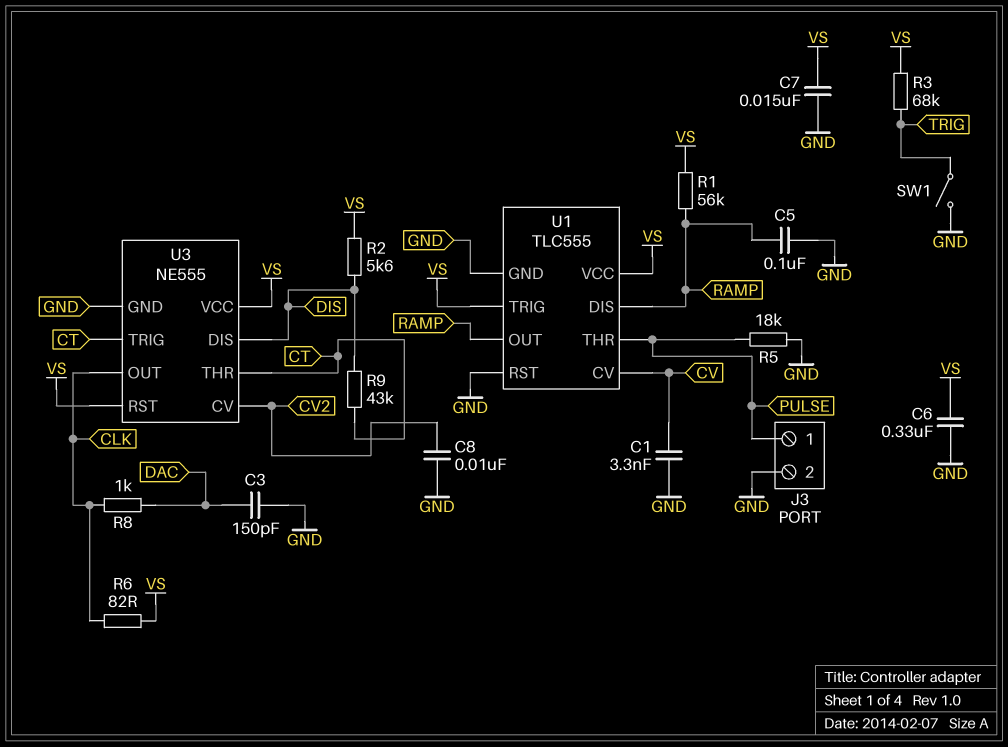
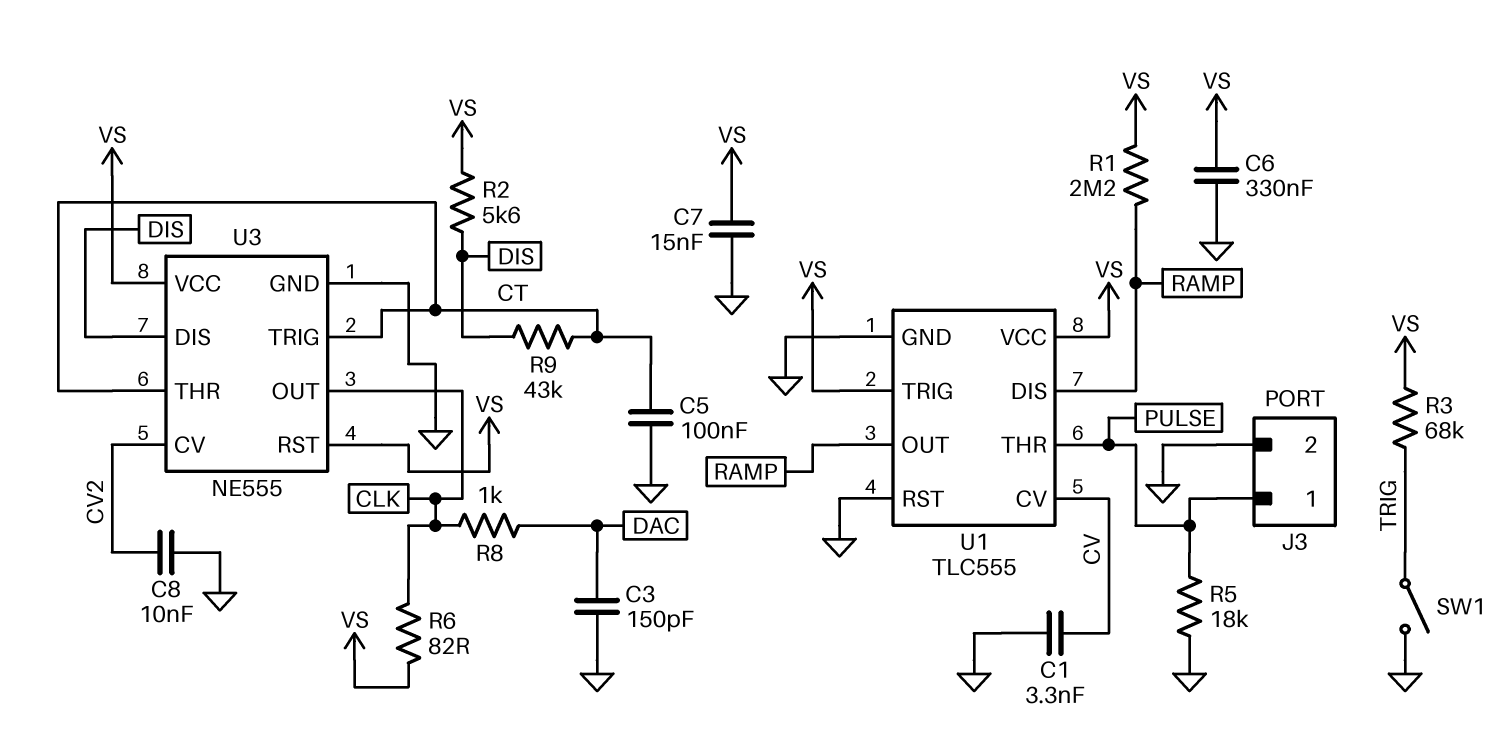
C5: 100nF (GND, RAMP) -> 100nF (CT, GND)
R1: 56k (RAMP, VS) -> 2.2M (RAMP, VS)

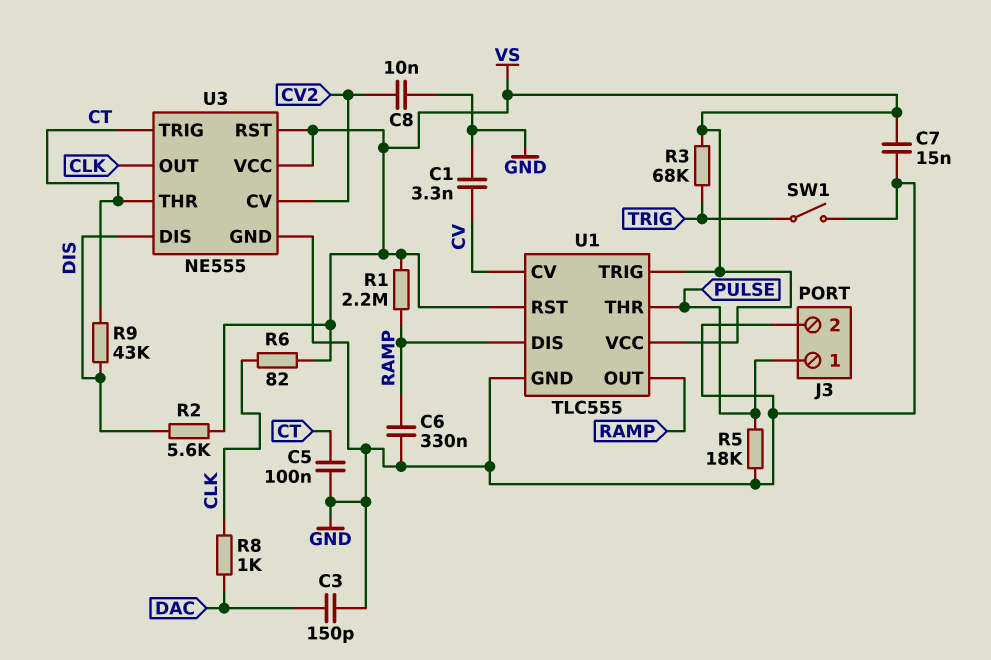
C6: 330nF (GND, VS) -> 330nF (GND, RAMP)
U1 pin RST: GND -> VS

